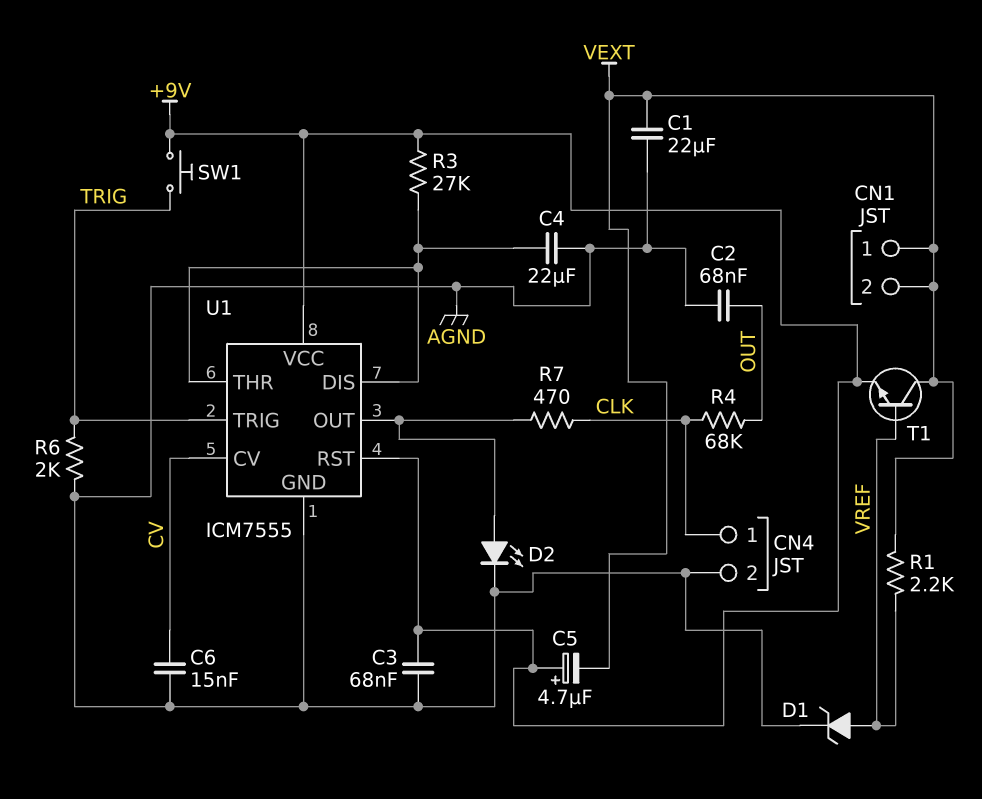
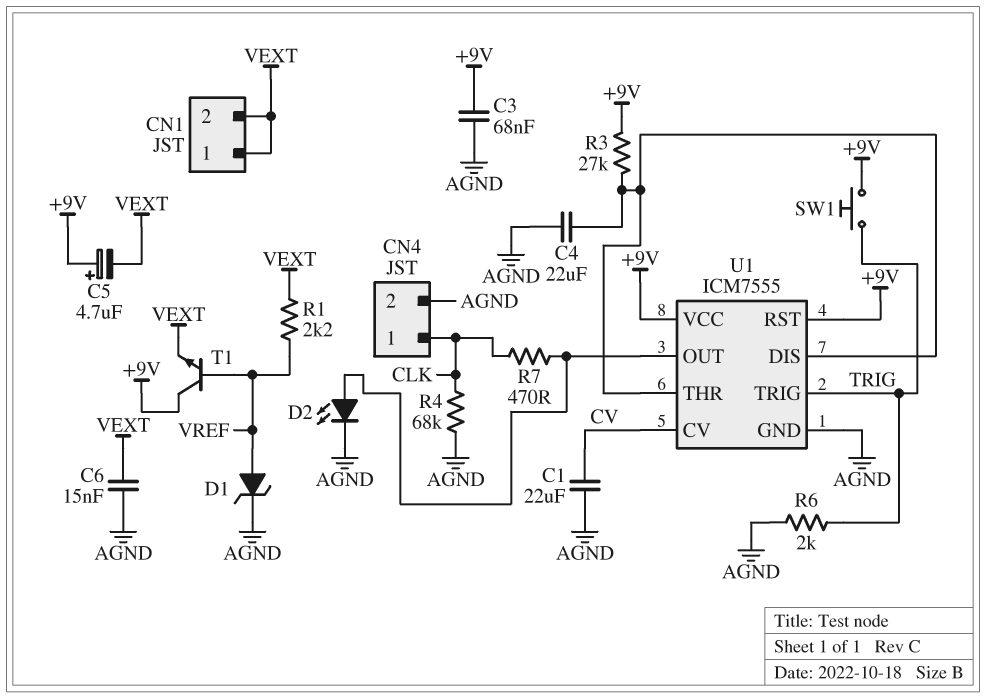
C1: 22uF (AGND, VEXT) -> 22uF (AGND, CV)
C2: 68nF (AGND, OUT) -> none
C6: 15nF (AGND, CV) -> 15nF (AGND, VEXT)
R4: 68k (CLK, OUT) -> 68k (AGND, CLK)
T1: NPN (B VREF, C VEXT, E +9V) -> NPN (B VREF, C +9V, E VEXT)

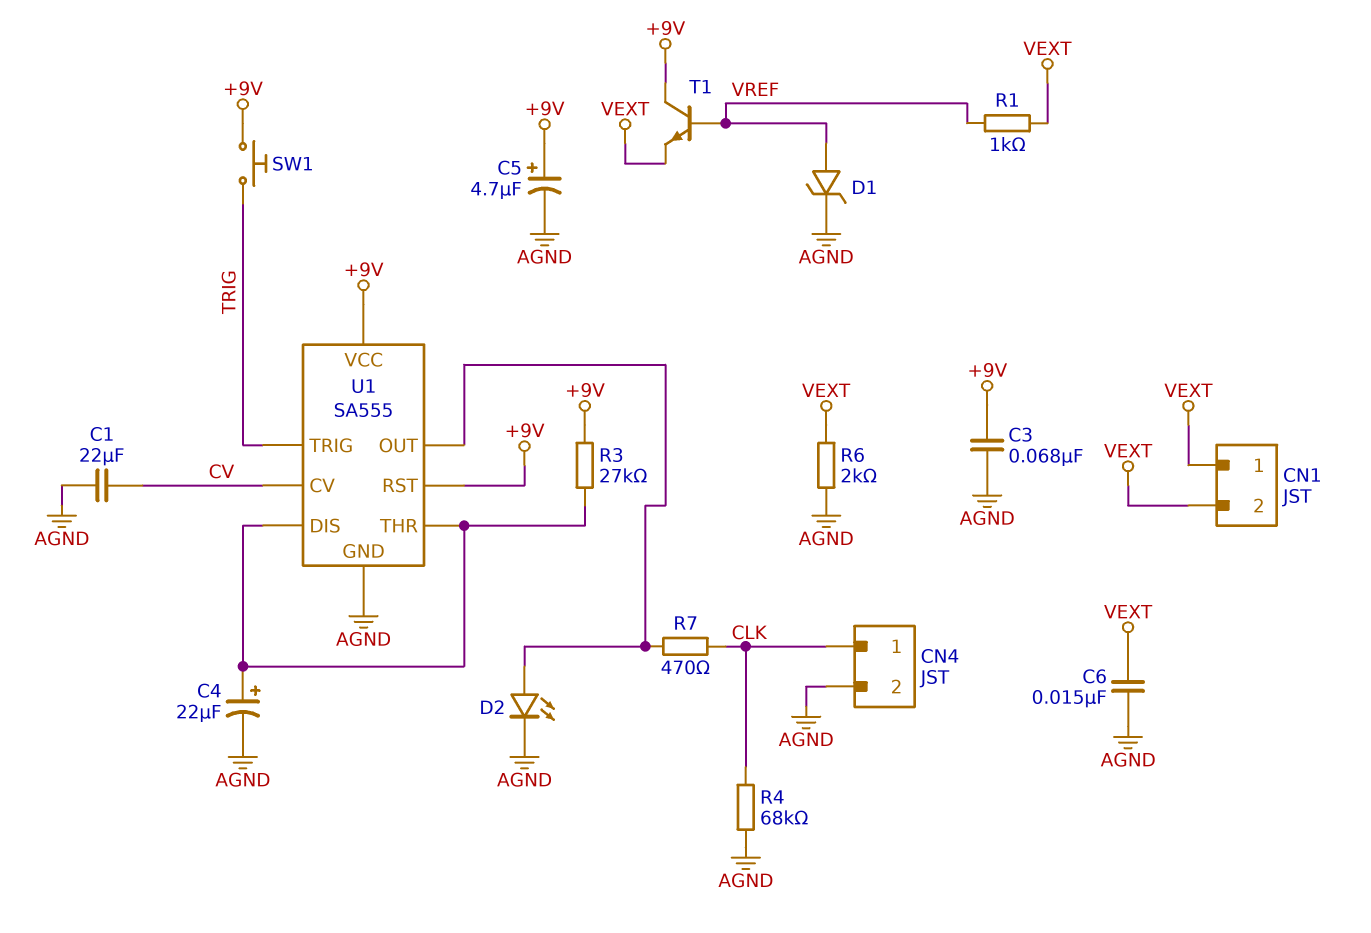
C4: 22uF (AGND, U1/DIS) -> 22uF (plus U1/DIS, minus AGND)
C5: 4.7uF (plus +9V, minus VEXT) -> 4.7uF (plus +9V, minus AGND)
R1: 2.2k (VEXT, VREF) -> 1k (VEXT, VREF)
R6: 2k (AGND, TRIG) -> 2k (AGND, VEXT)
U1: ICM7555 -> SA555

